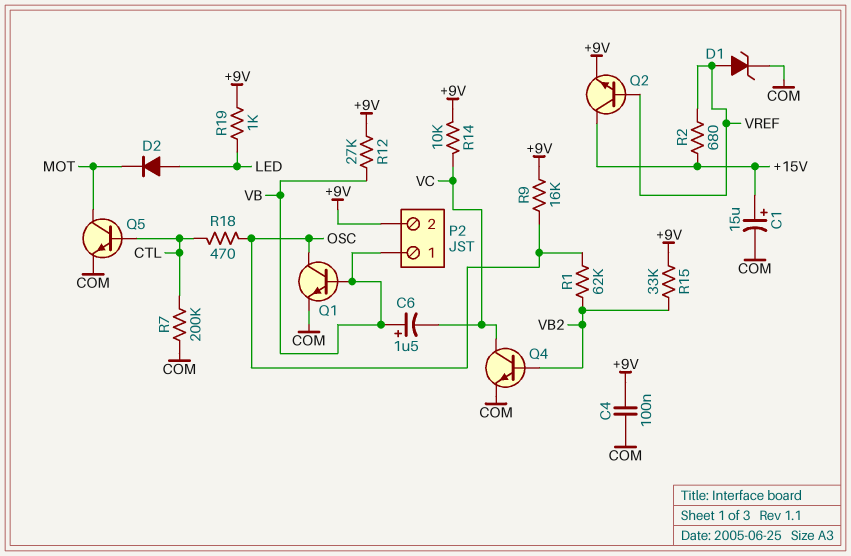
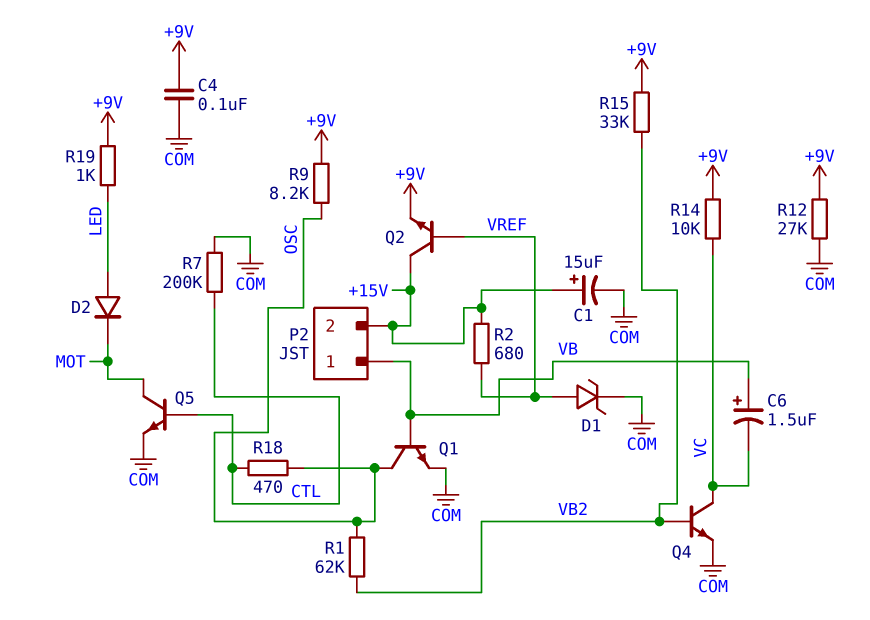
P2 pin 2: +9V -> +15V
R9: 16k (+9V, OSC) -> 8.2k (+9V, OSC)
R12: 27k (+9V, VB) -> 27k (+9V, COM)

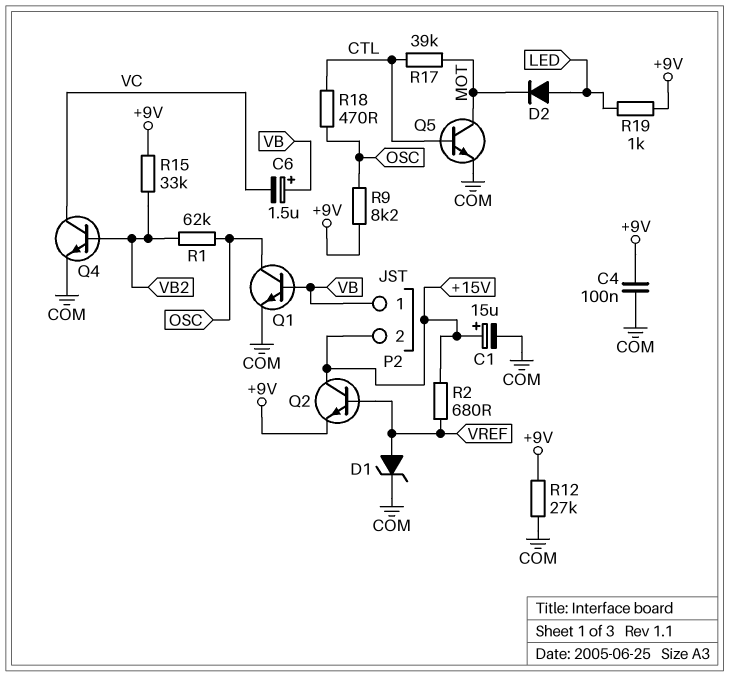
R7: 200k (COM, CTL) -> none
R14: 10k (+9V, VC) -> none
R17: none -> 39k (CTL, MOT)

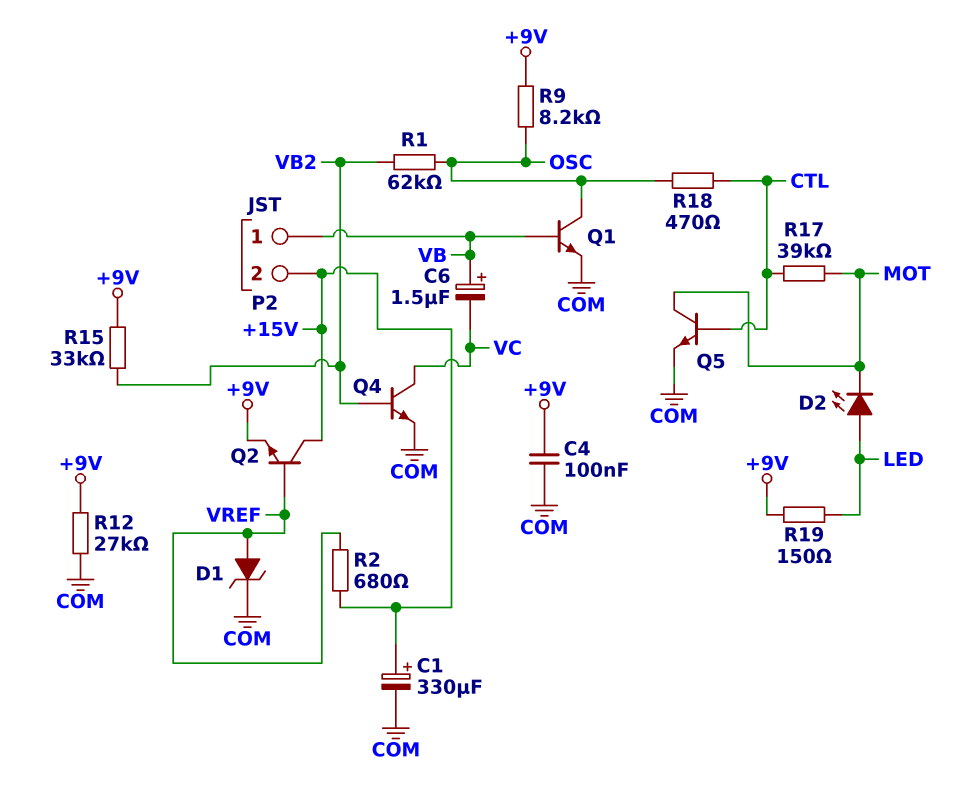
C1: 15uF (plus +15V, minus COM) -> 330uF (plus +15V, minus COM)
D2: diode (A LED, K MOT) -> LED (A LED, K MOT)
R19: 1k (+9V, LED) -> 150 (+9V, LED)

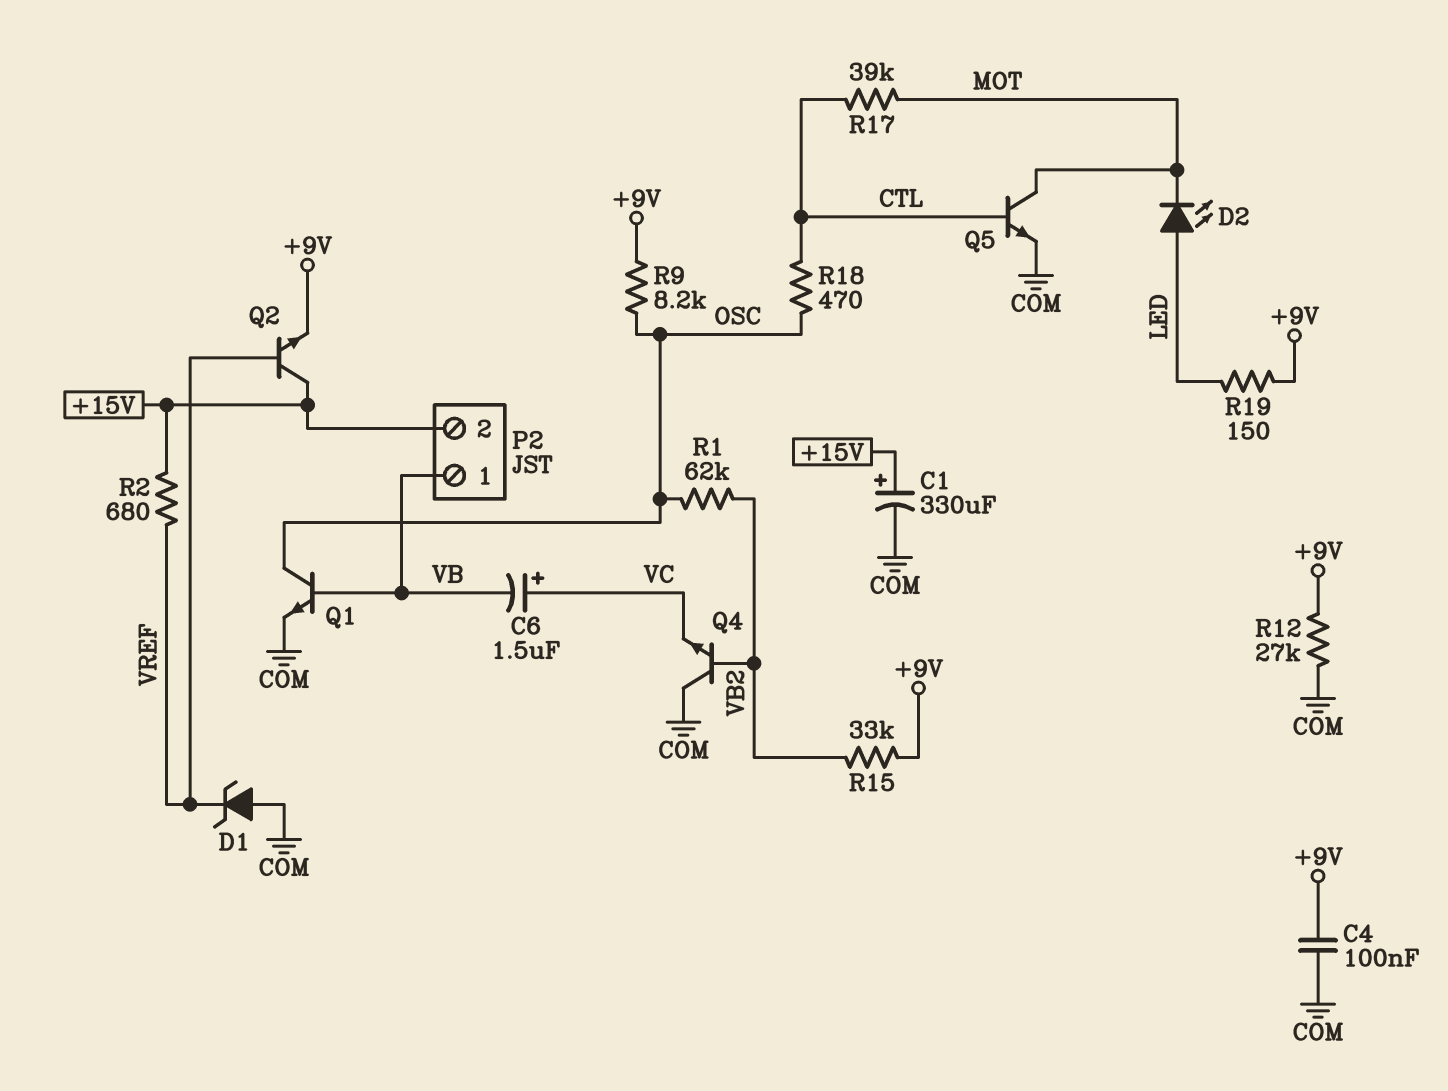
C6: 1.5uF (plus VB, minus VC) -> 1.5uF (plus VC, minus VB)
D1: zener (A VREF, K COM) -> zener (A COM, K VREF)
Q4: NPN (B VB2, C VC, E COM) -> NPN (B VB2, C COM, E VC)

